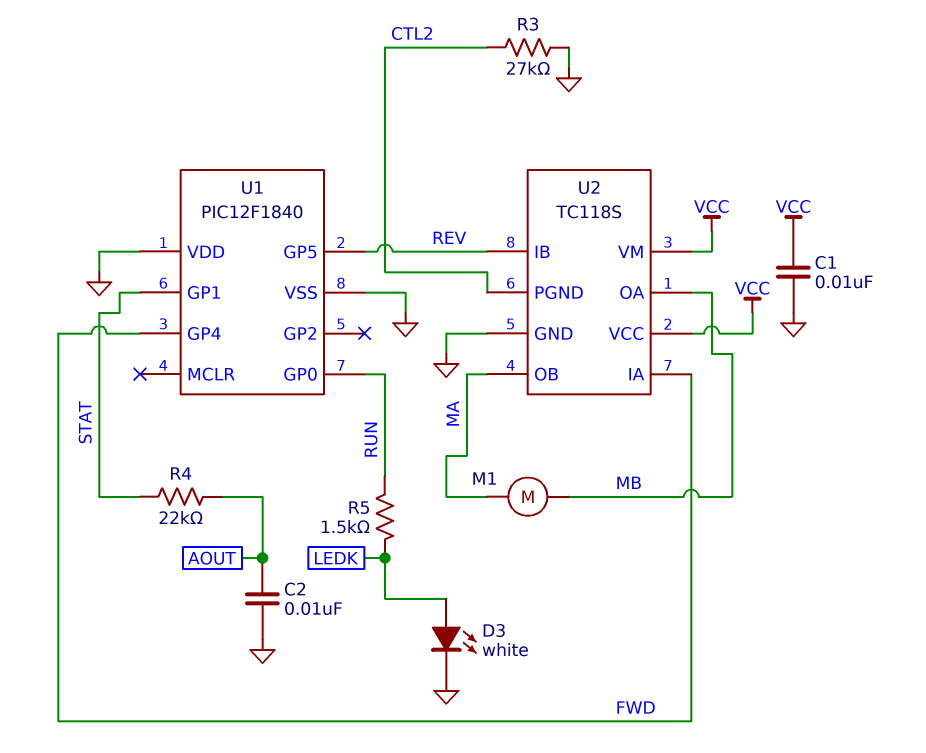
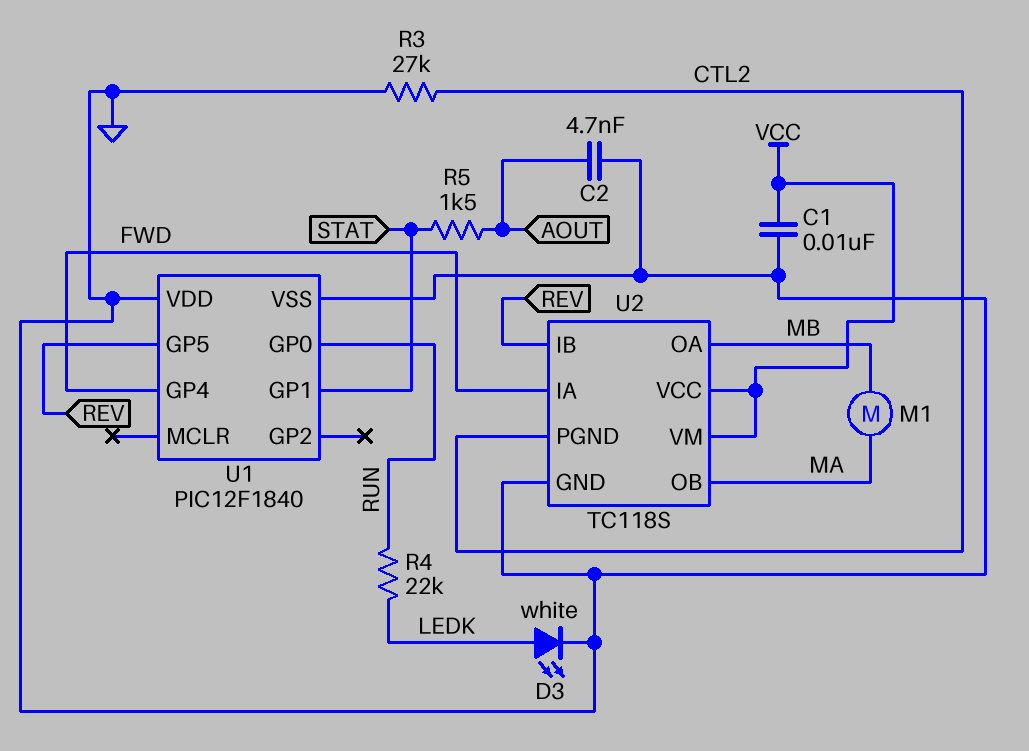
C2: 10nF (AOUT, GND) -> 4.7nF (AOUT, GND)
R4: 22k (AOUT, STAT) -> 22k (LEDK, RUN)
R5: 1.5k (LEDK, RUN) -> 1.5k (AOUT, STAT)

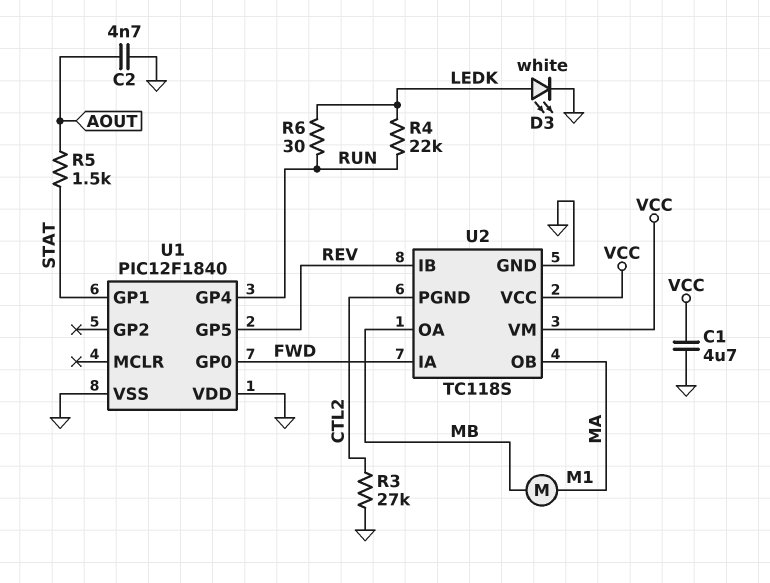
C1: 10nF (GND, VCC) -> 4.7uF (GND, VCC)
R6: none -> 30 (LEDK, RUN)
U1 pin GP0: RUN -> FWD
U1 pin GP4: FWD -> RUN

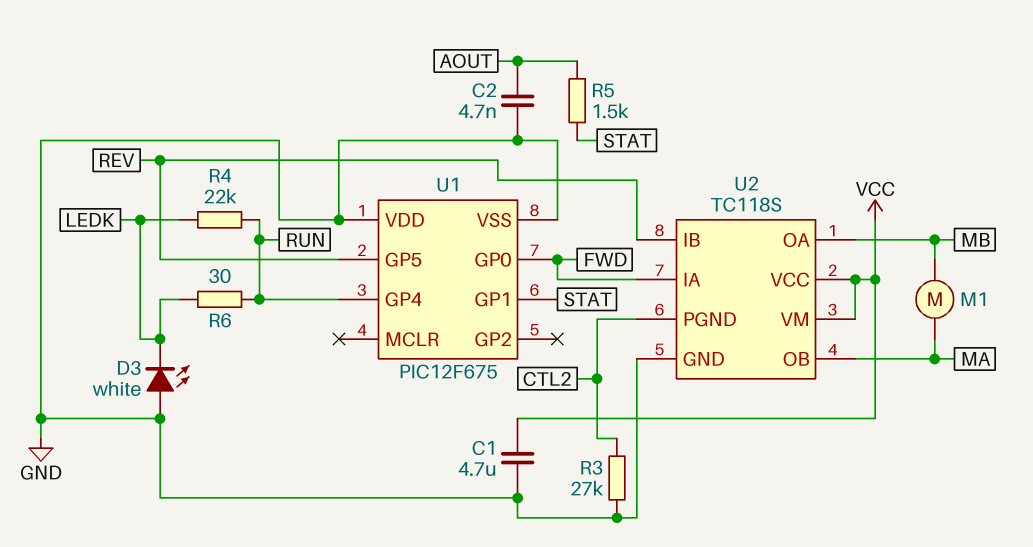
D3: LED white (A LEDK, K GND) -> LED white (A GND, K LEDK)
U1: PIC12F1840 -> PIC12F675

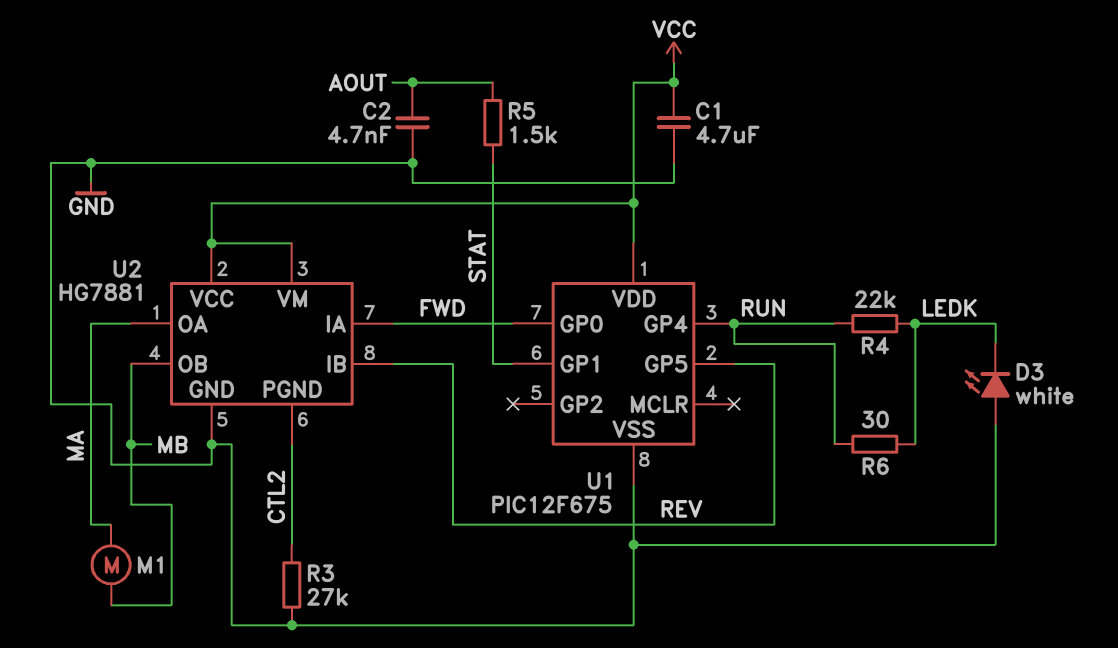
U1 pin VDD: GND -> VCC
U2: TC118S -> HG7881
U2 pin OA: MB -> MA
U2 pin OB: MA -> MB

